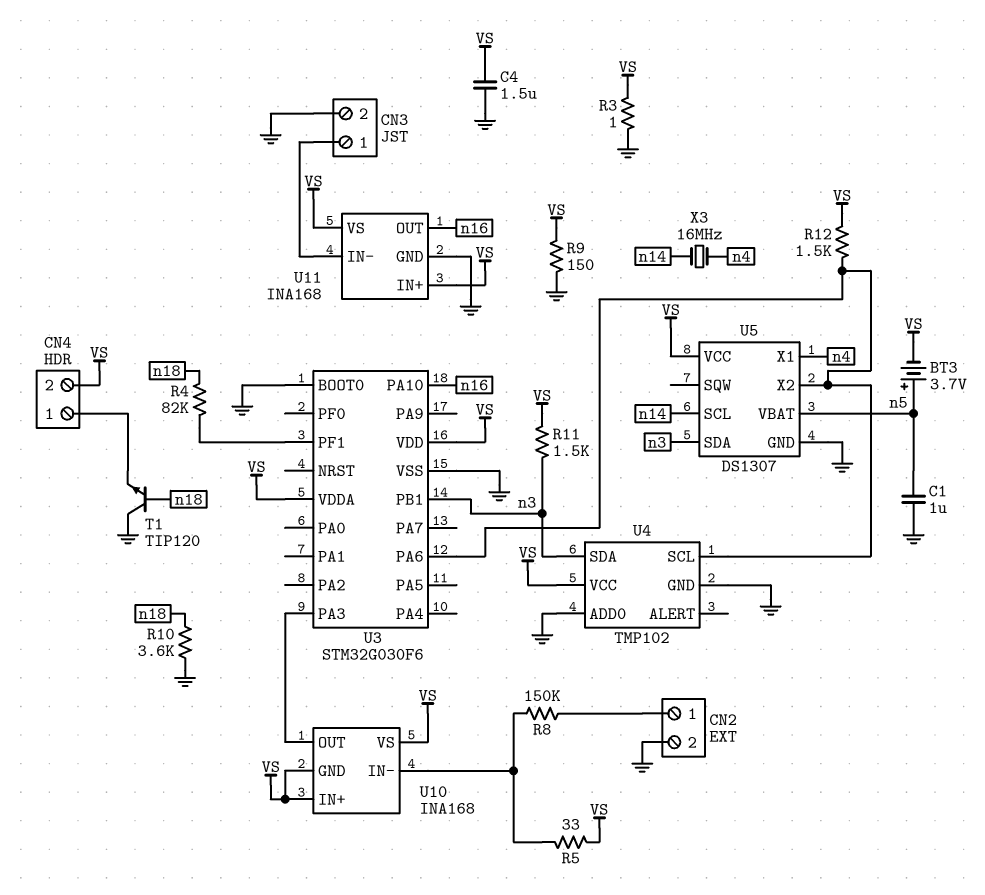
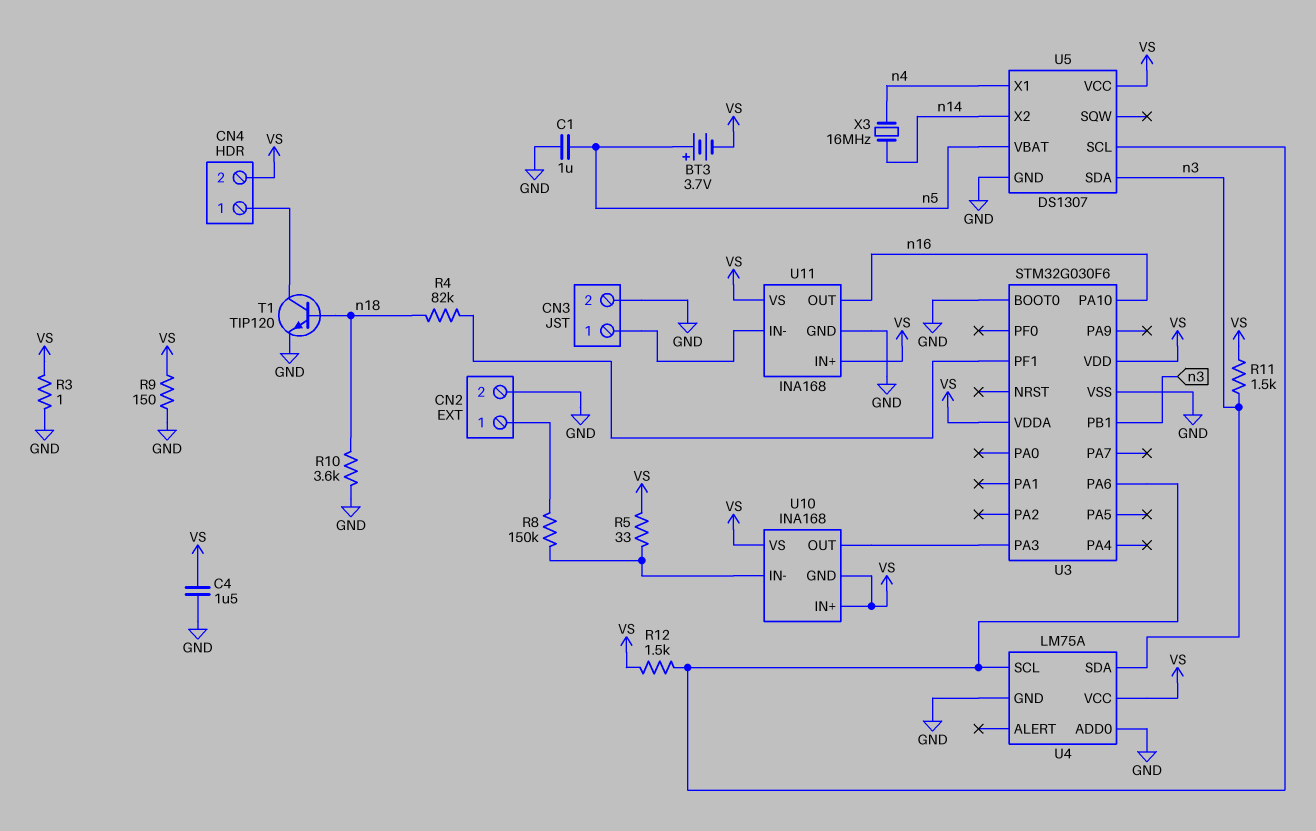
T1: NPN TIP120 (B n18, C GND, E CN4/1) -> NPN TIP120 (B n18, C CN4/1, E GND)
U4: TMP102 -> LM75A
U5 pin SCL: n14 -> U3/PA6
U5 pin X2: U3/PA6 -> n14

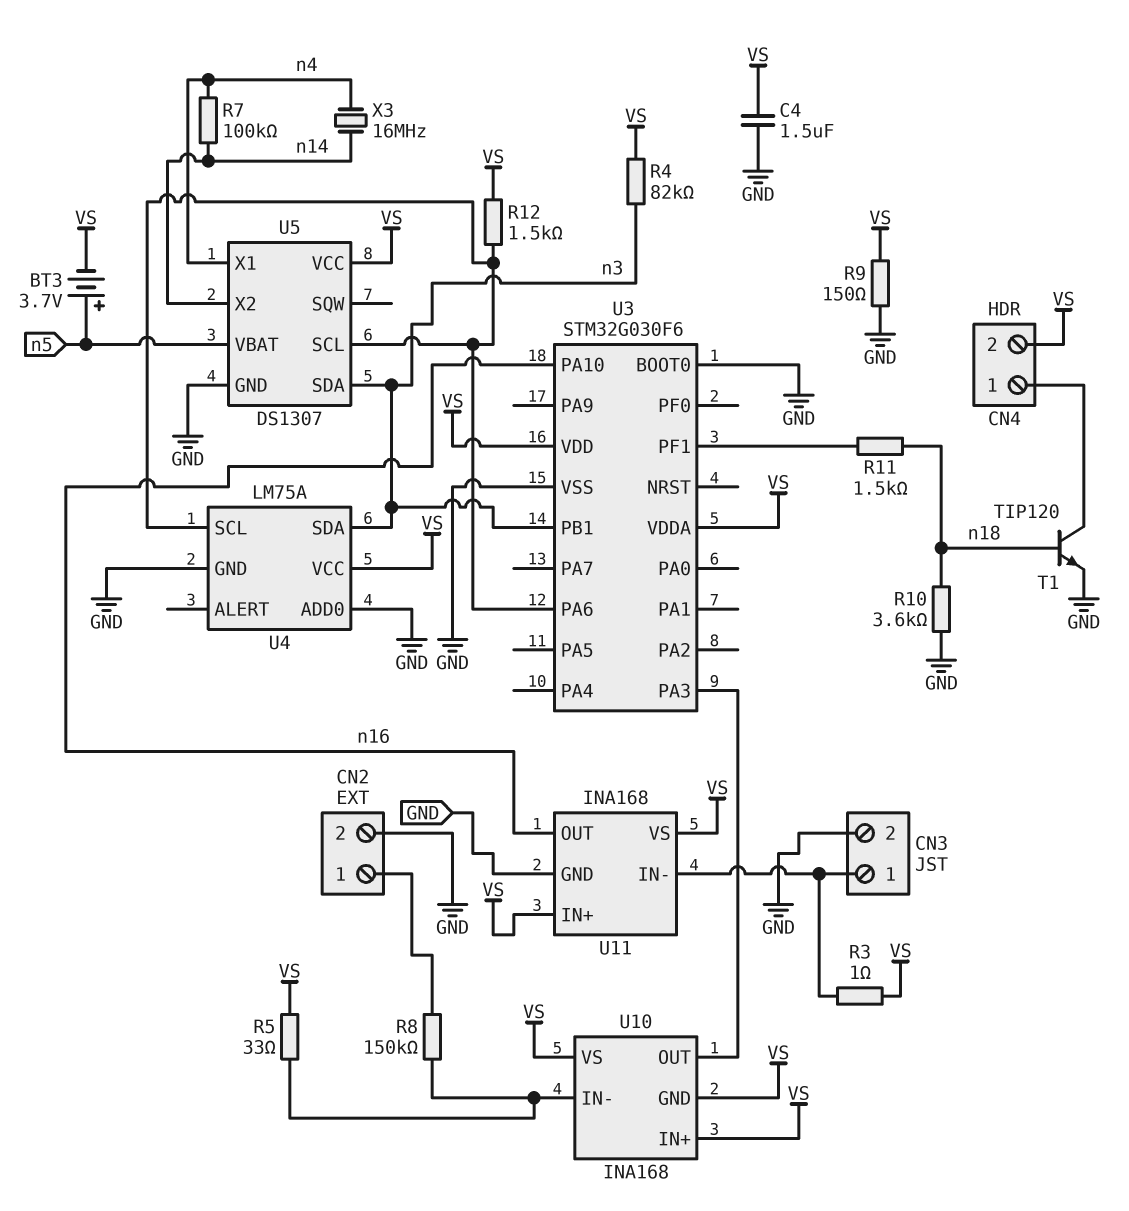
C1: 1uF (GND, n5) -> none
R3: 1 (GND, VS) -> 1 (CN3/1, VS)
R4: 82k (U3/PF1, n18) -> 82k (VS, n3)
R7: none -> 100k (n4, n14)
R11: 1.5k (VS, n3) -> 1.5k (U3/PF1, n18)

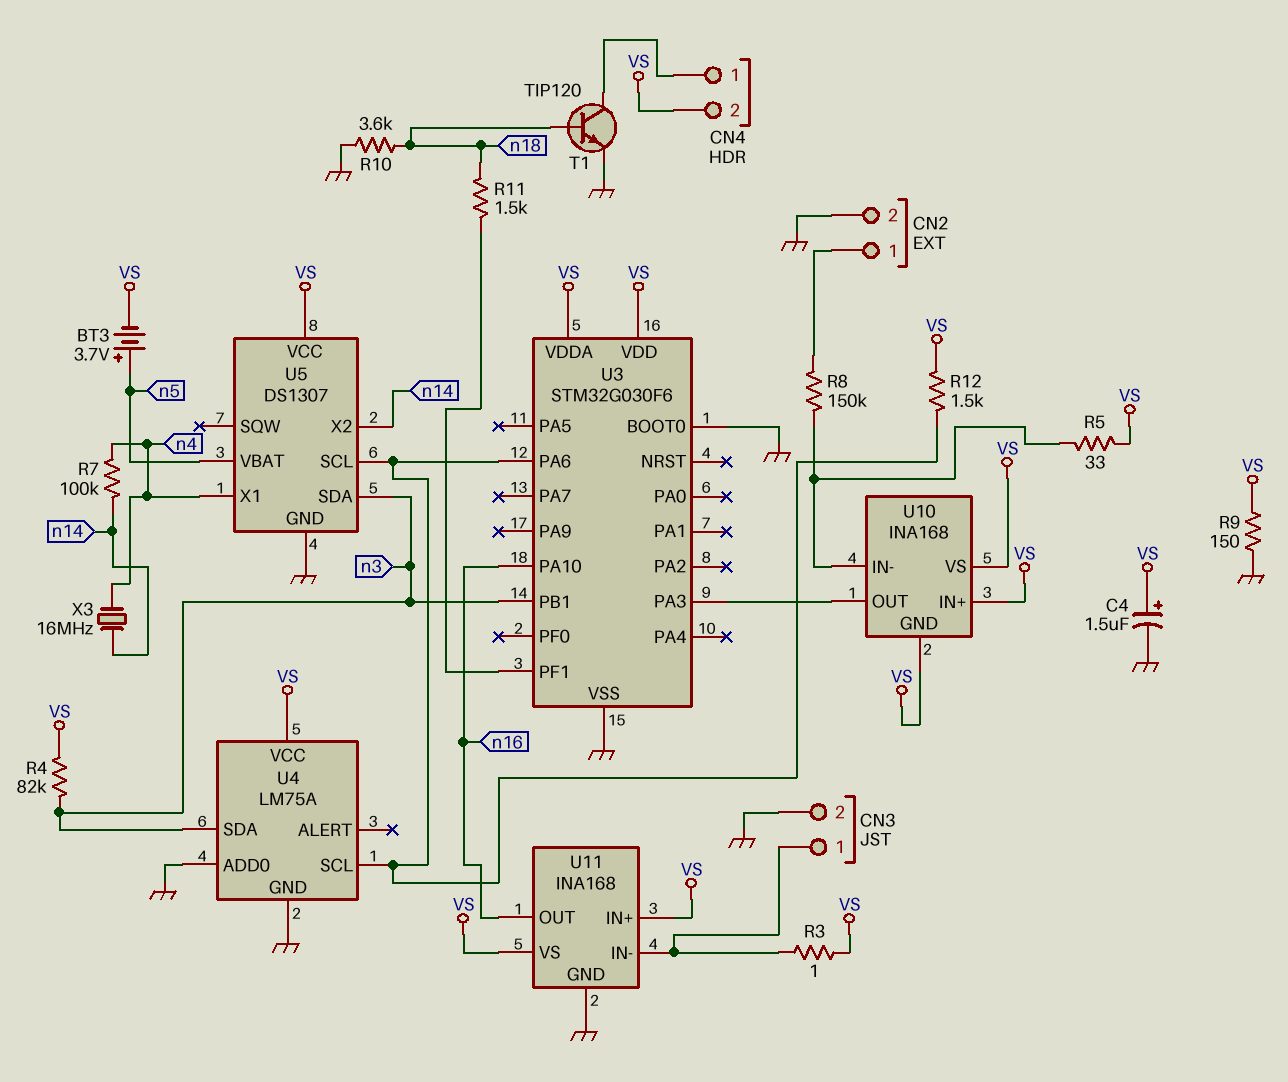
C4: 1.5uF (GND, VS) -> 1.5uF (plus VS, minus GND)

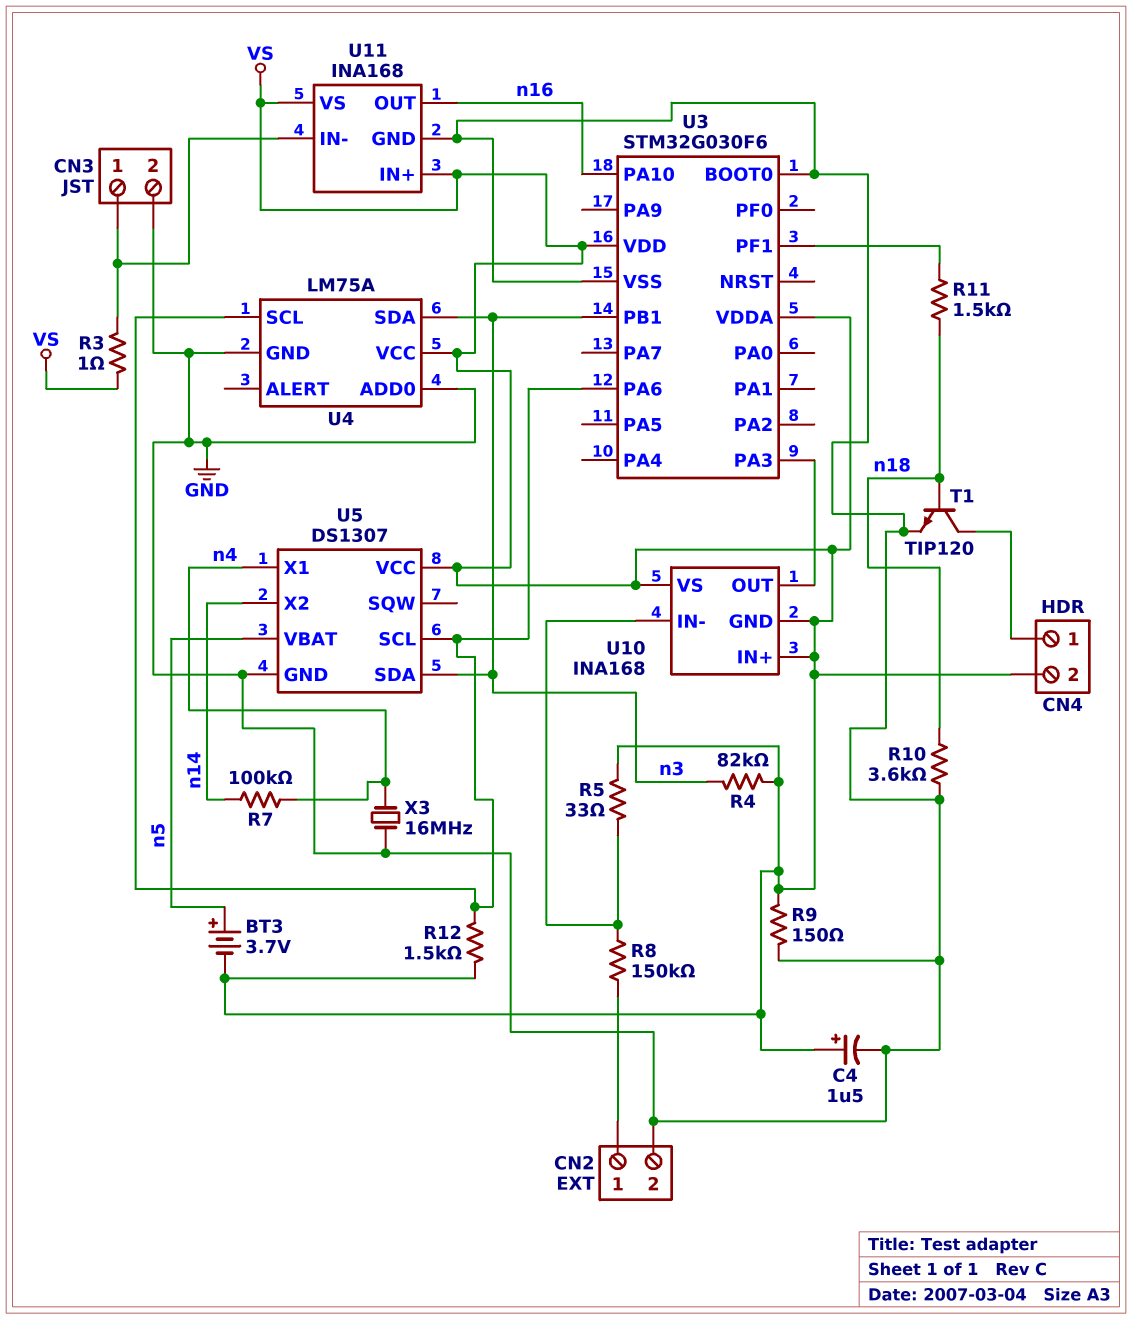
X3: 16MHz (n4, n14) -> 16MHz (GND, n4)

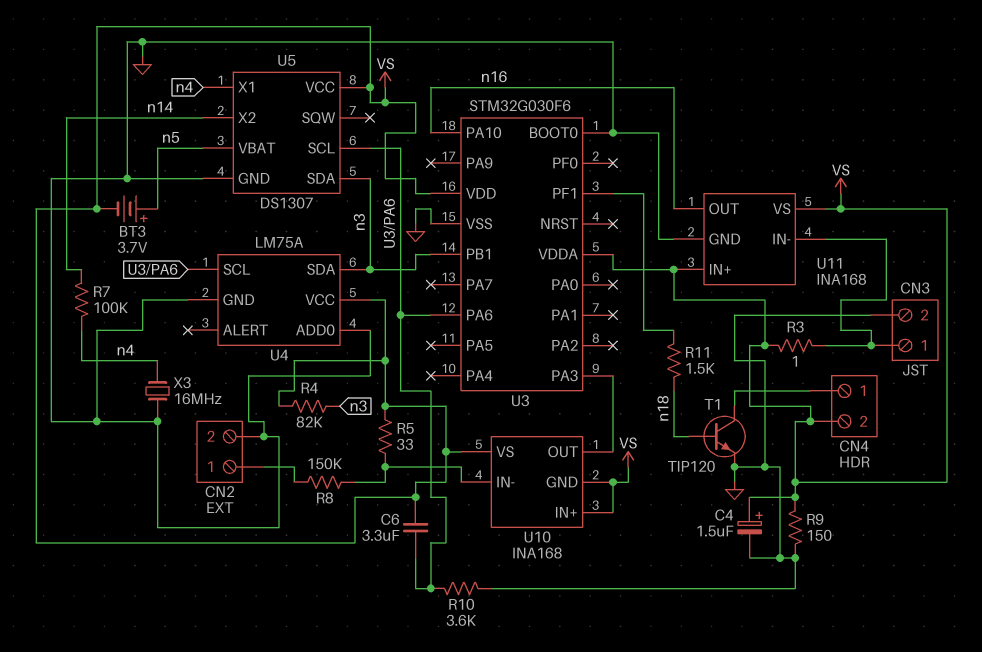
C6: none -> 3.3uF (U3/PA6, VS)
R10: 3.6k (GND, n18) -> 3.6k (GND, U3/PA6)
R12: 1.5k (U3/PA6, VS) -> none

